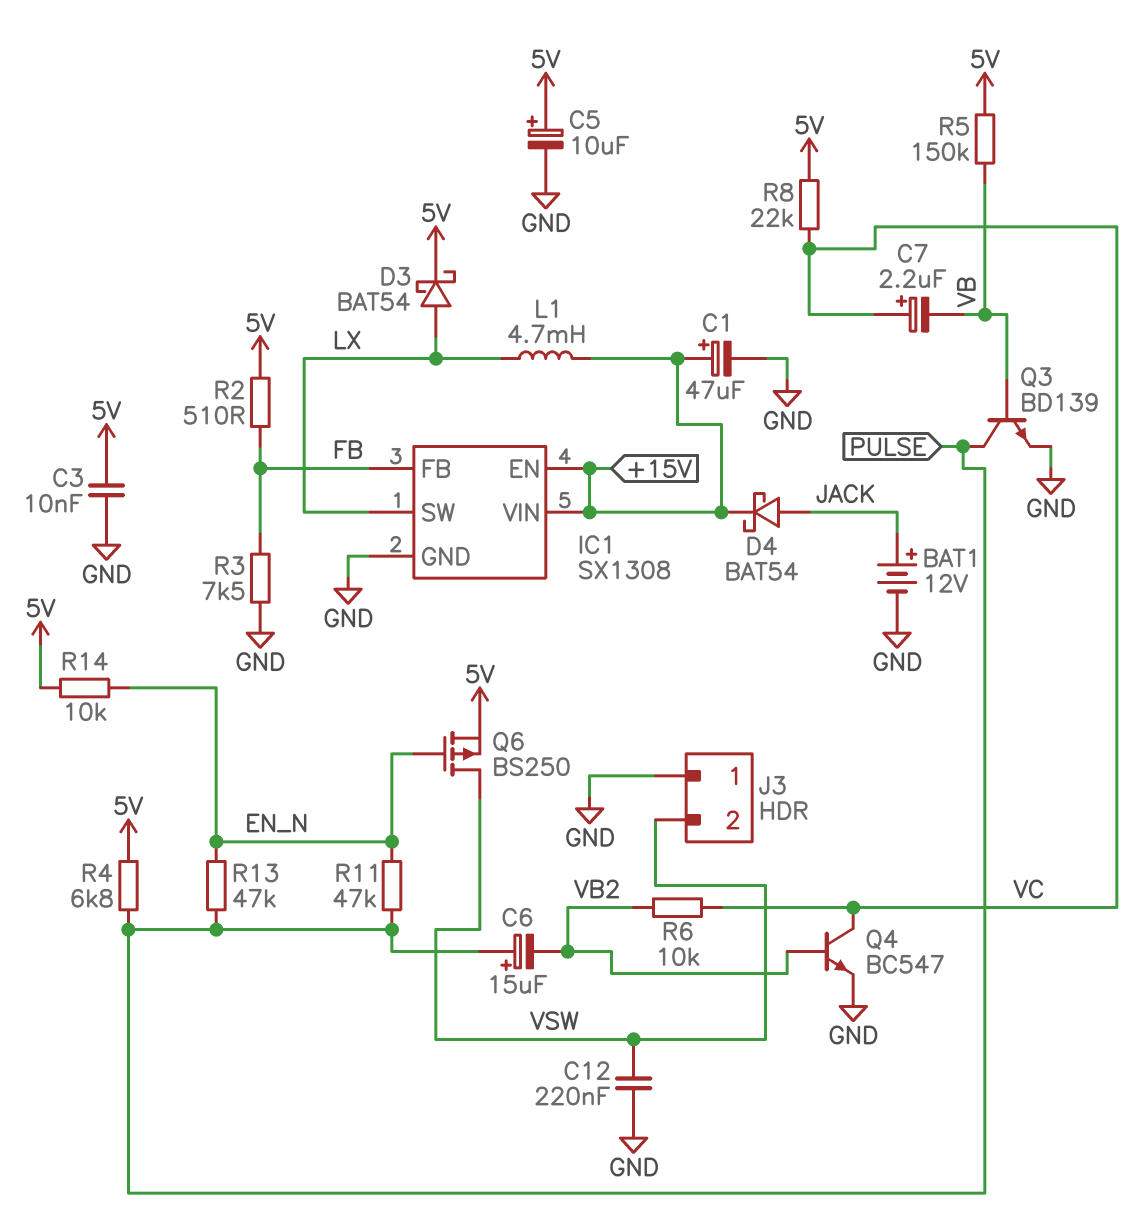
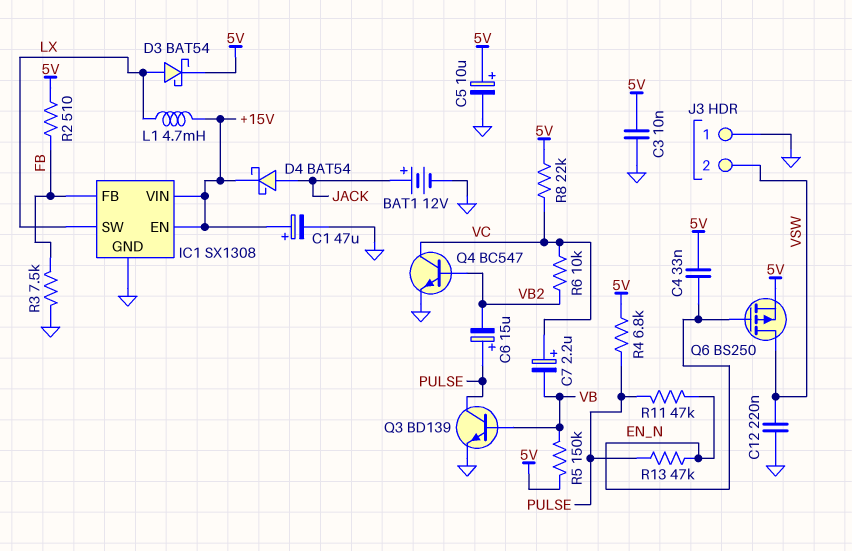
C4: none -> 33nF (5V, EN_N)
R14: 10k (5V, EN_N) -> none

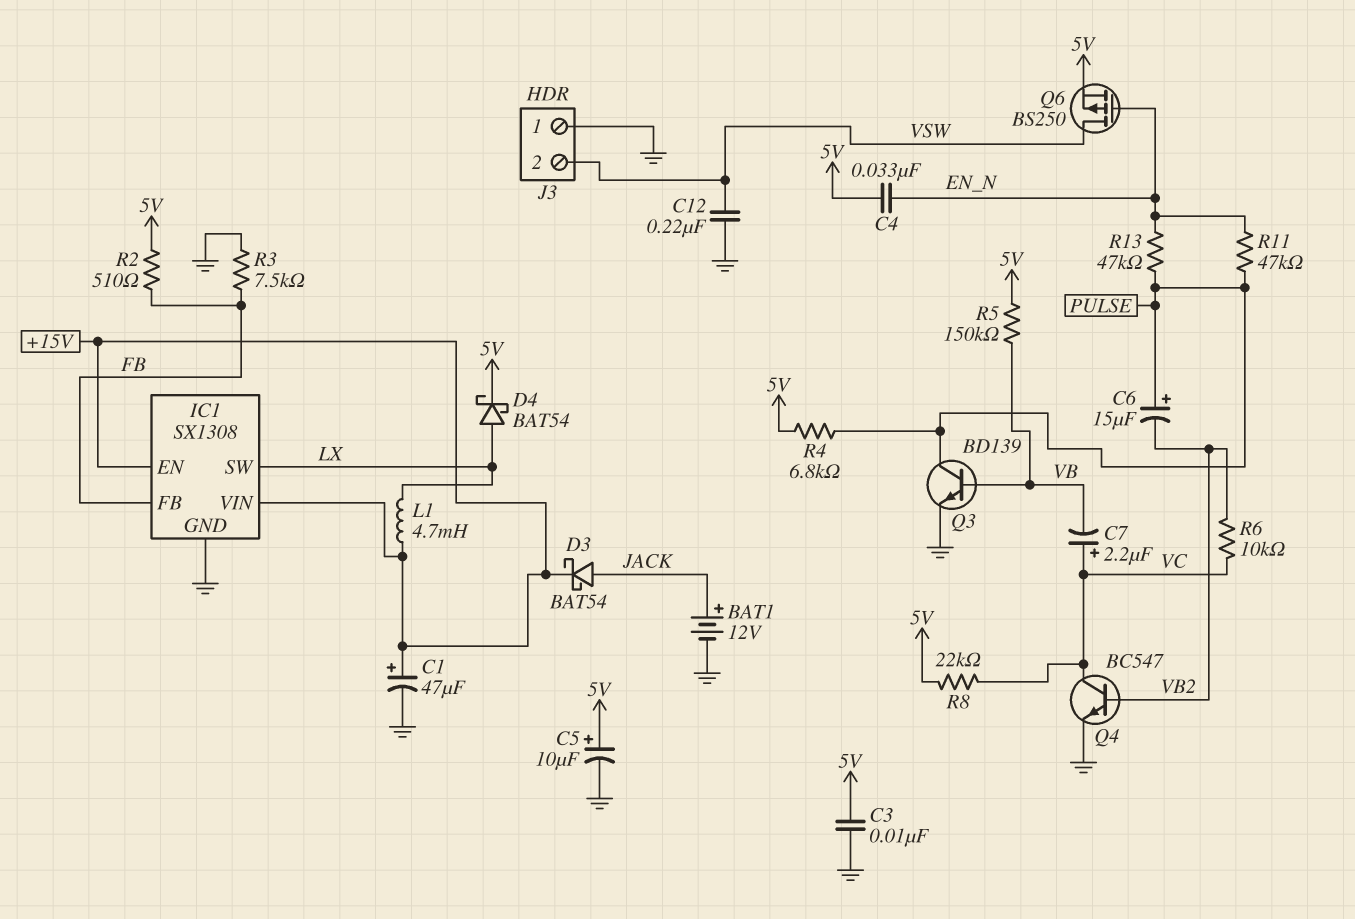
D3: schottky BAT54 (A LX, K 5V) -> schottky BAT54 (A JACK, K +15V)
D4: schottky BAT54 (A JACK, K +15V) -> schottky BAT54 (A LX, K 5V)

